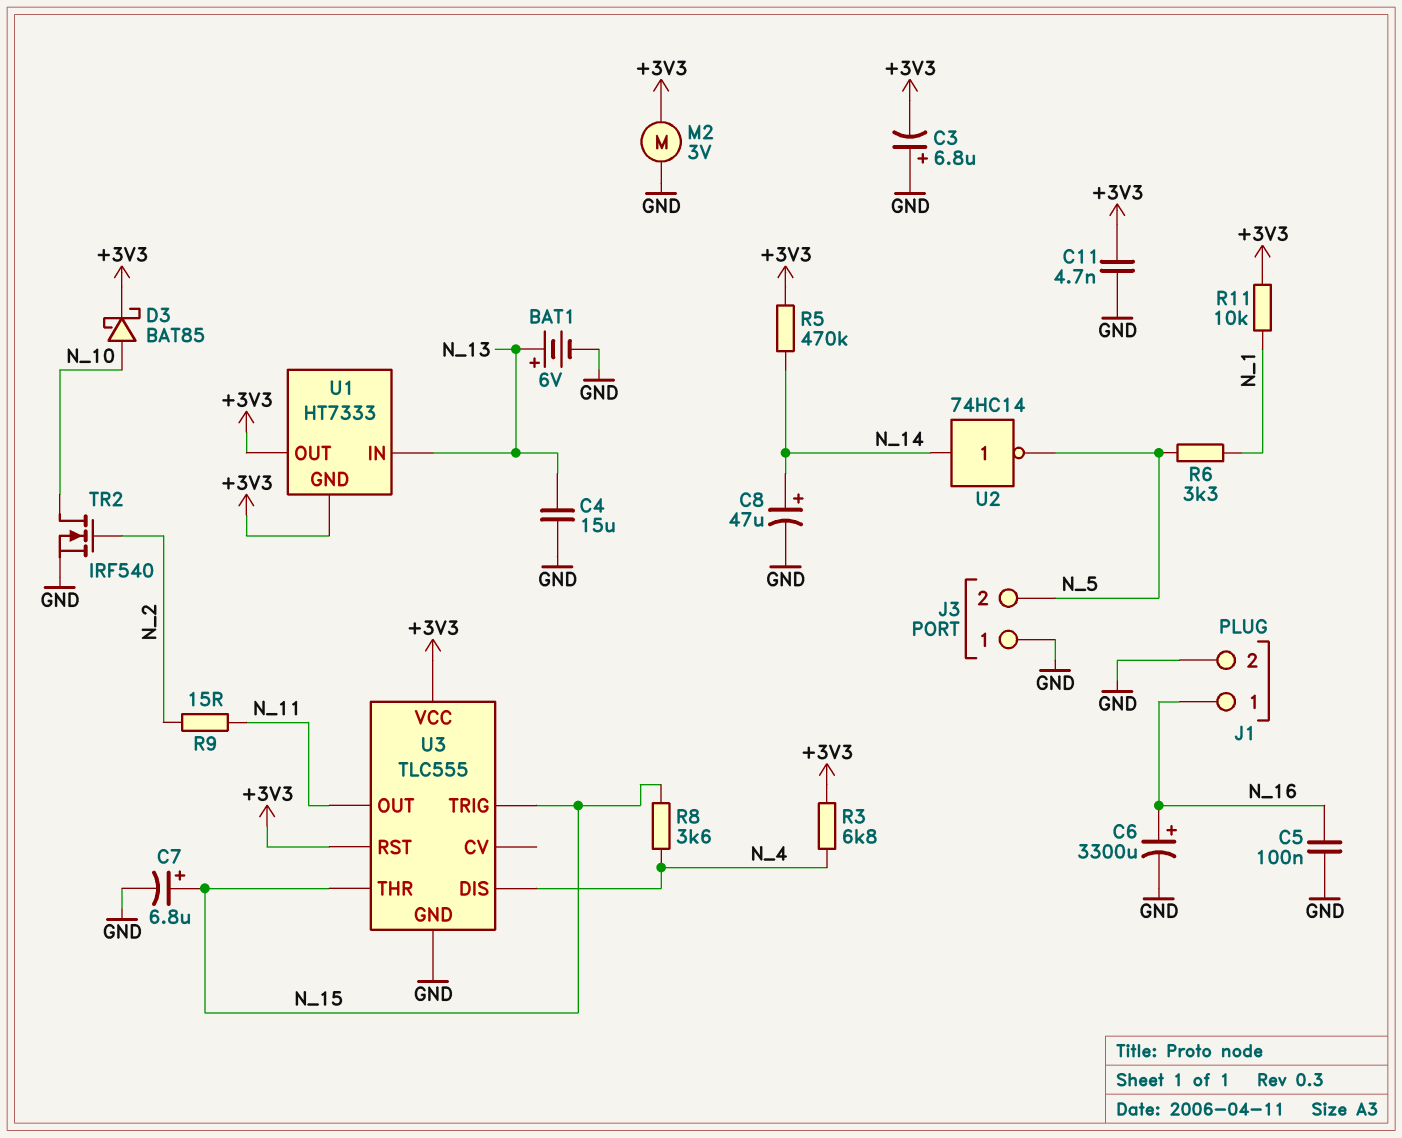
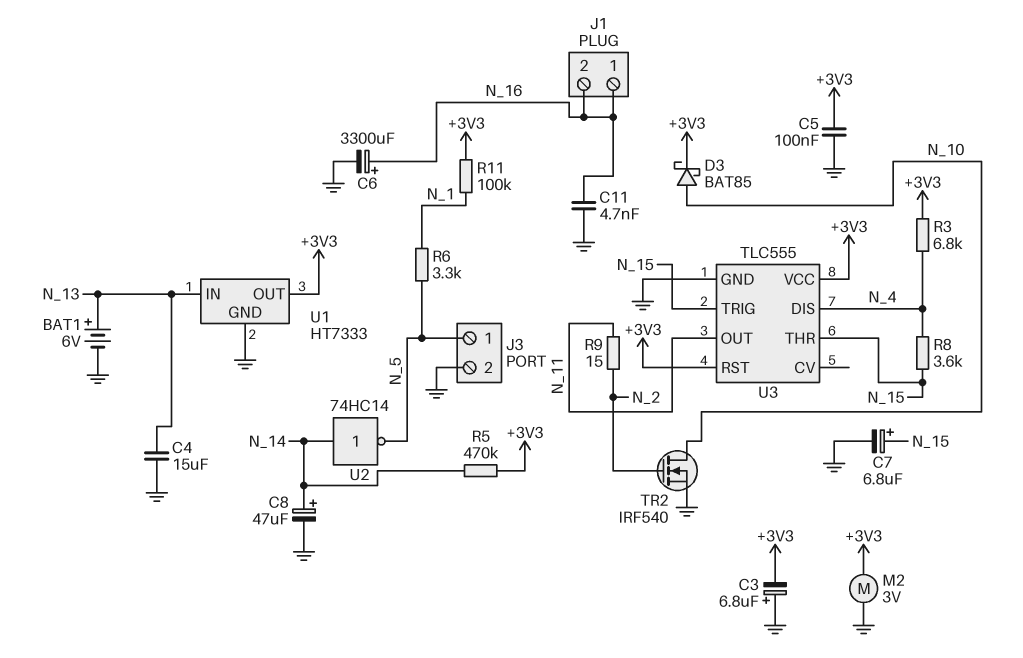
C5: 100nF (GND, N_16) -> 100nF (+3V3, GND)
C11: 4.7nF (+3V3, GND) -> 4.7nF (GND, N_16)
J1 pin 2: GND -> N_16
J3 pin 1: GND -> N_5
J3 pin 2: N_5 -> GND
R11: 10k (+3V3, N_1) -> 100k (+3V3, N_1)
U1 pin GND: +3V3 -> GND

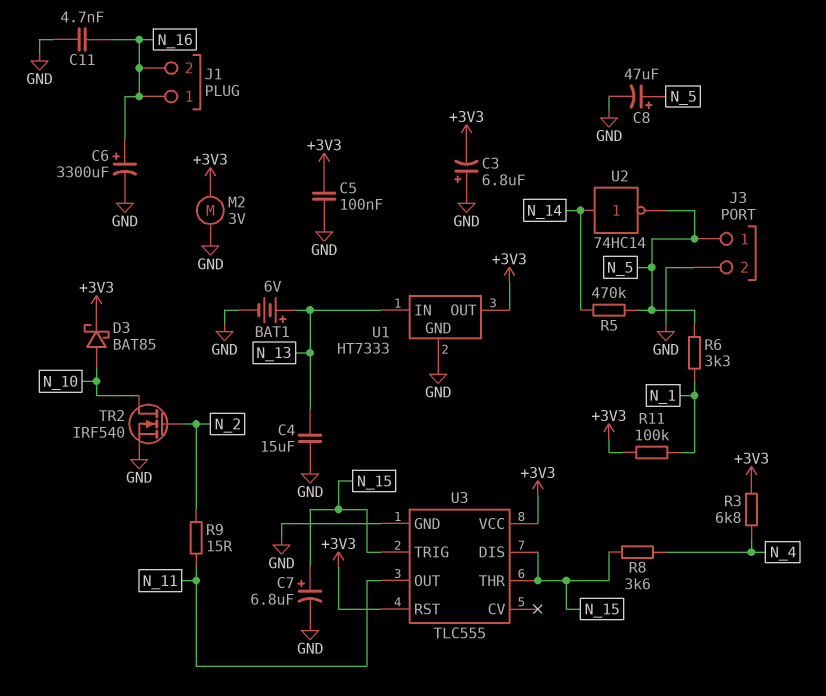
C8: 47uF (plus N_14, minus GND) -> 47uF (plus N_5, minus GND)
R5: 470k (+3V3, N_14) -> 470k (N_5, N_14)
U3 pin DIS: N_4 -> N_15

